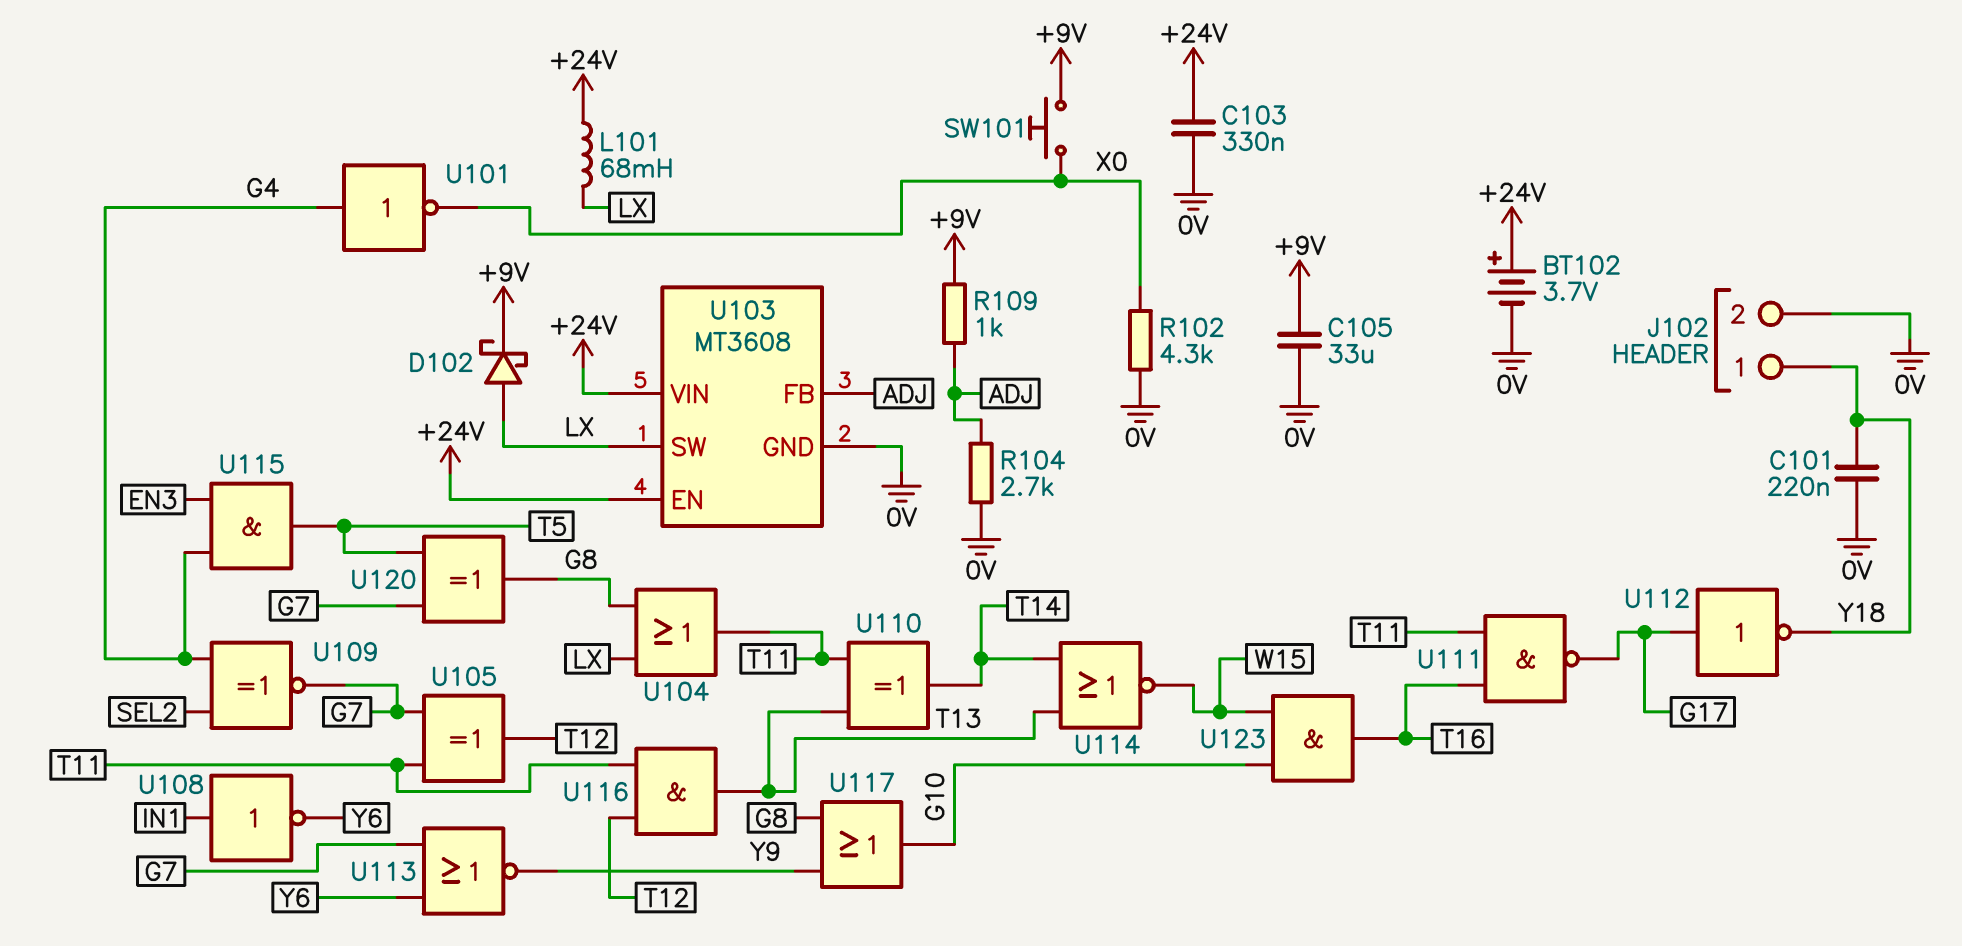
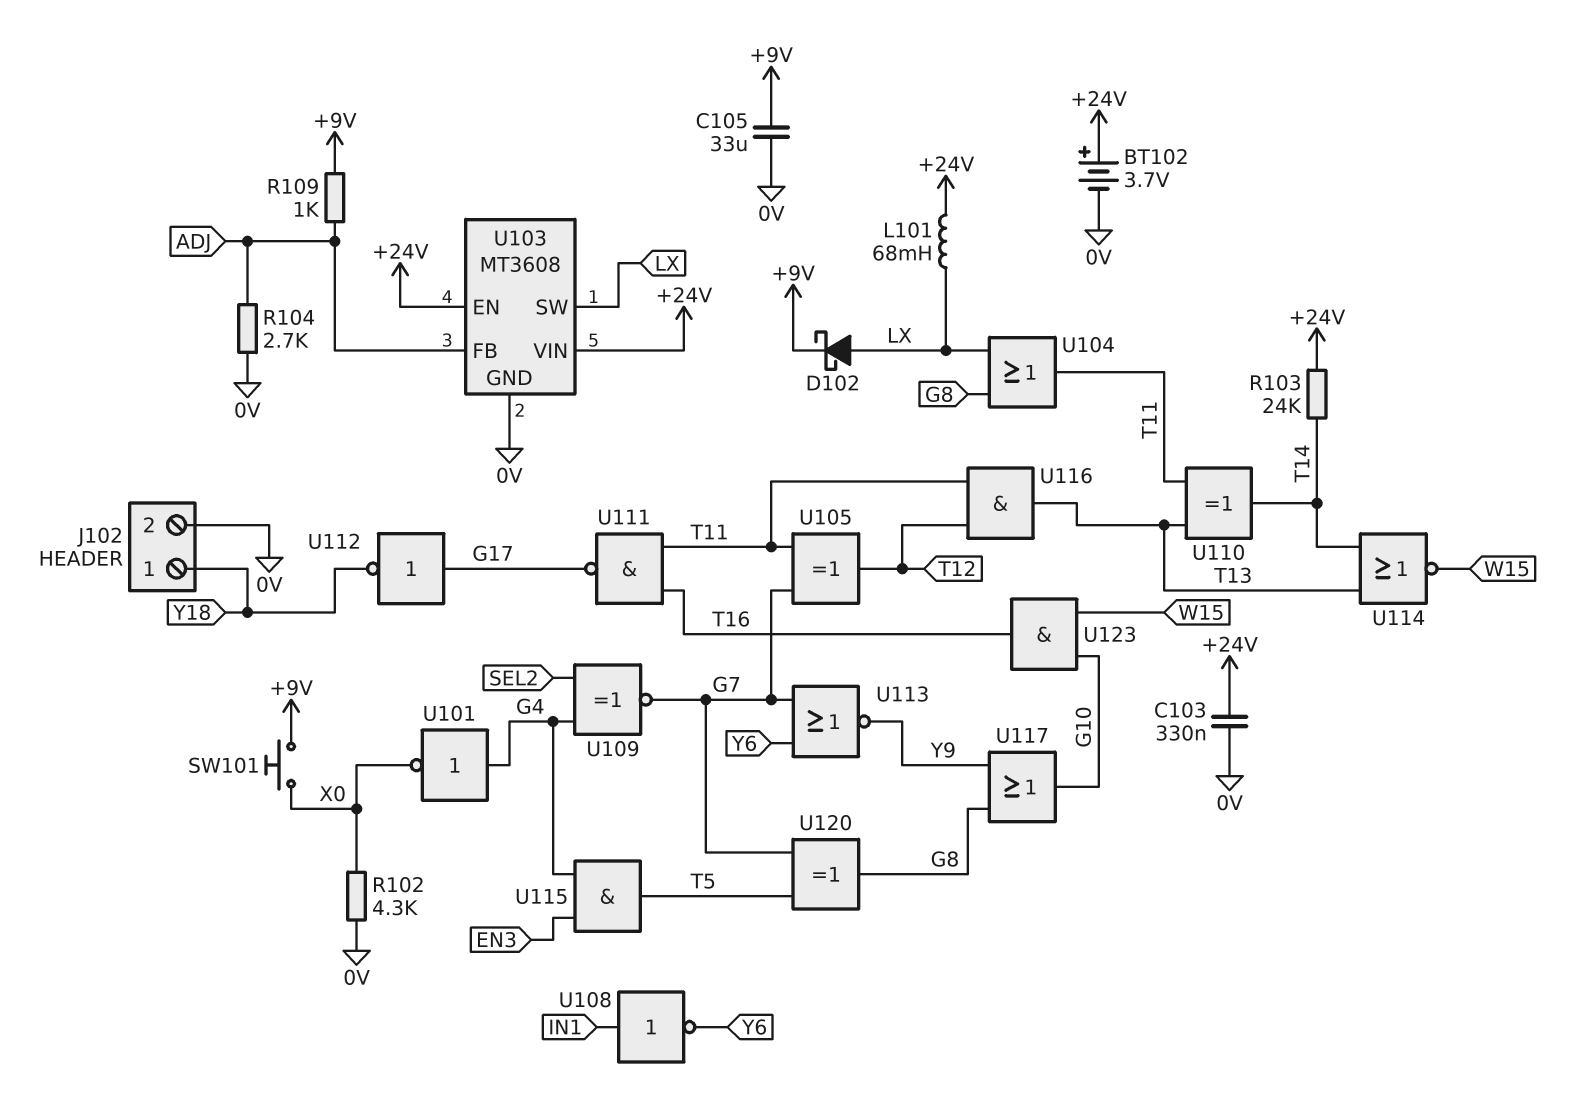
C101: 220nF (0V, Y18) -> none
R103: none -> 24k (+24V, T14)

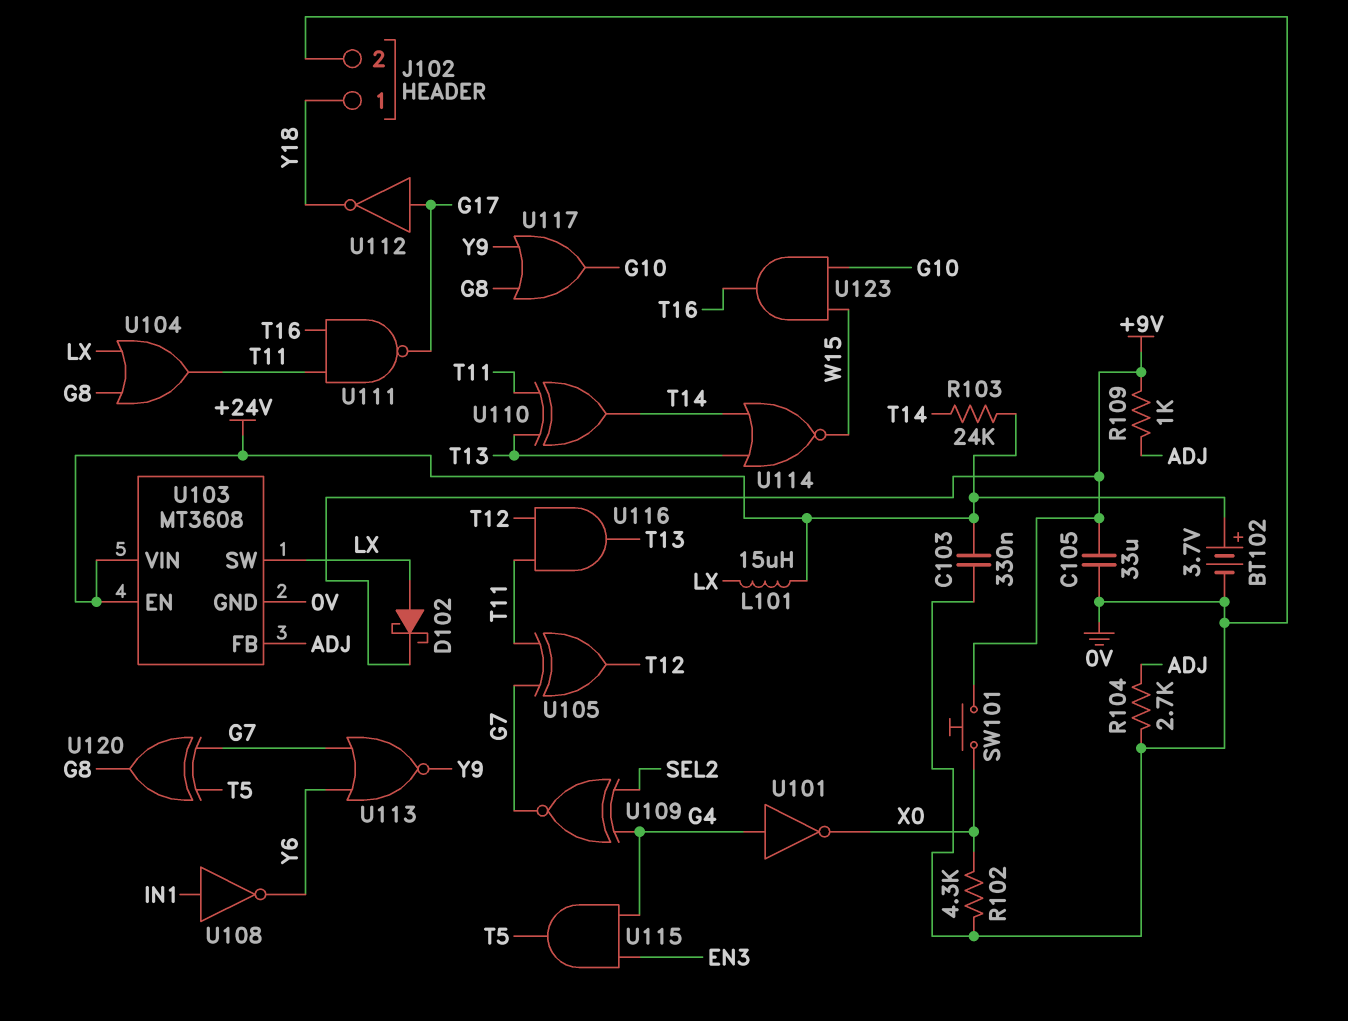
L101: 68mH (+24V, LX) -> 15uH (+24V, LX)

